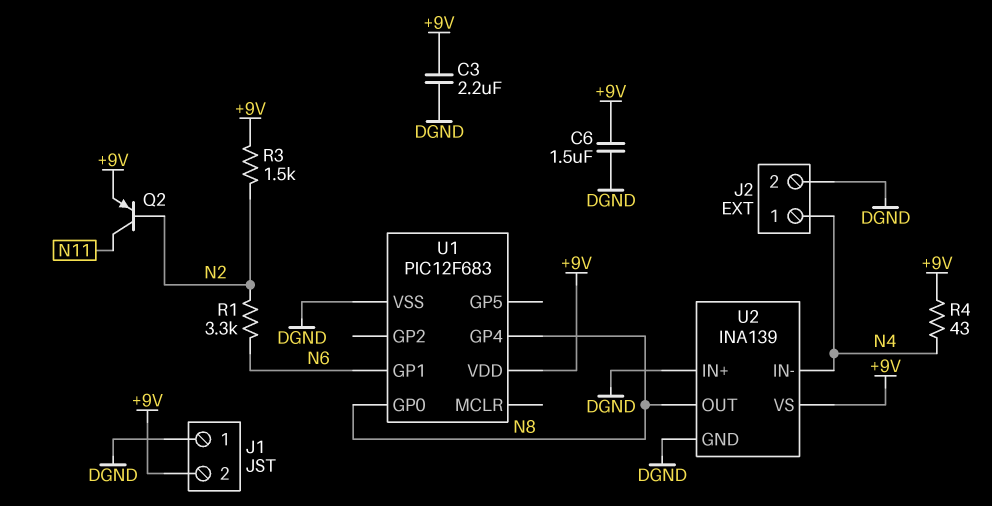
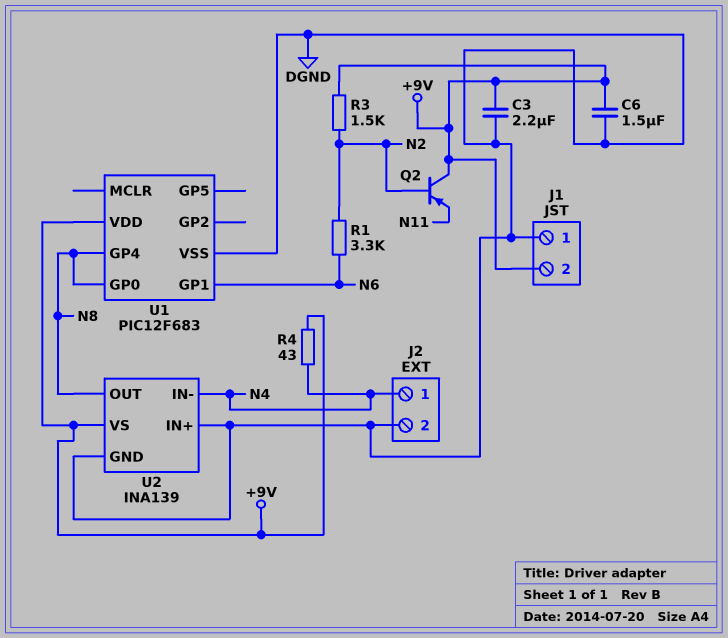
Q2: PNP (B N2, C N11, E +9V) -> PNP (B N2, C +9V, E N11)

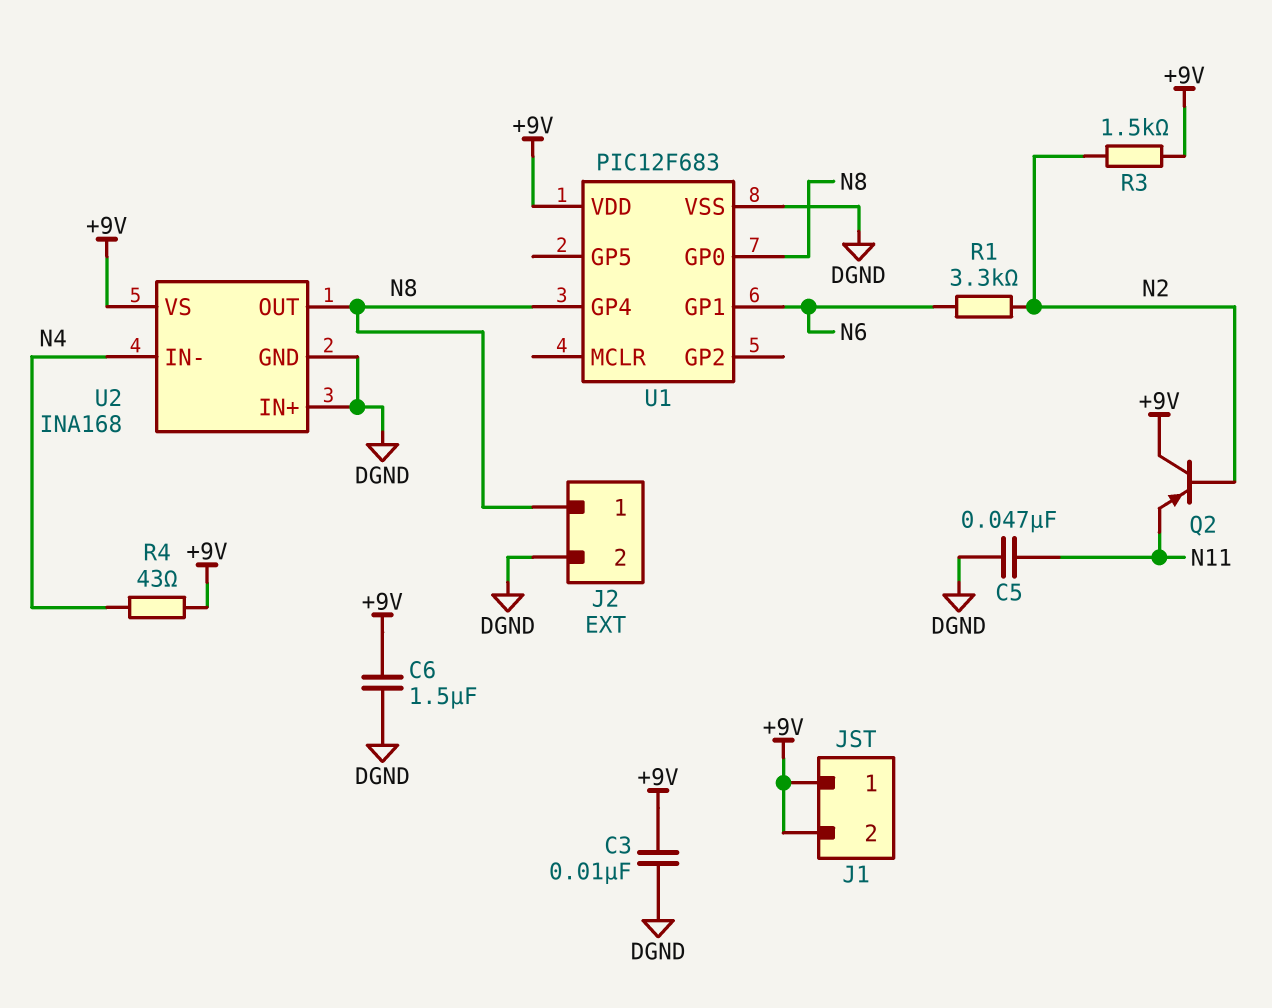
C3: 2.2uF (+9V, DGND) -> 10nF (+9V, DGND)
C5: none -> 47nF (DGND, N11)
J1 pin 1: DGND -> +9V
J2 pin 1: N4 -> N8
U2: INA139 -> INA168

